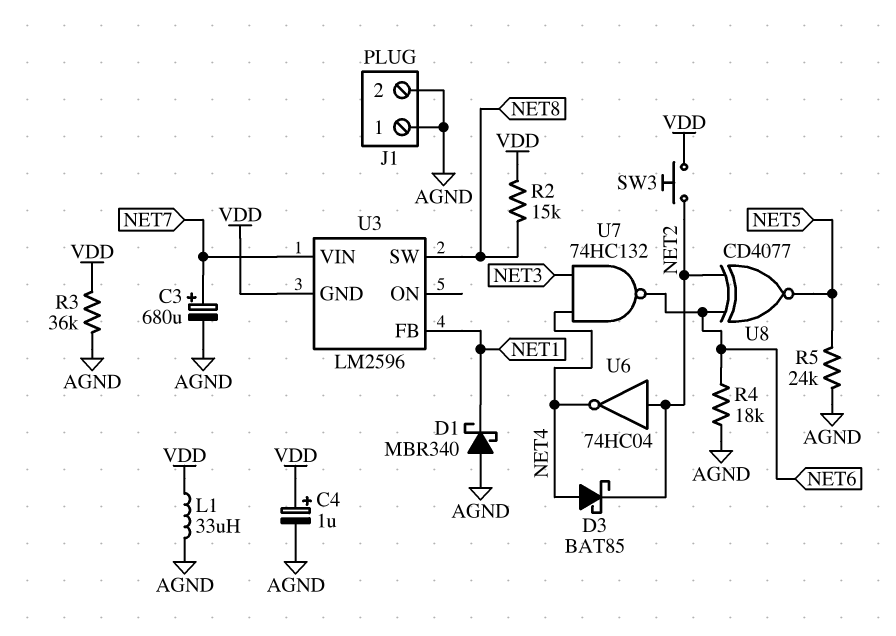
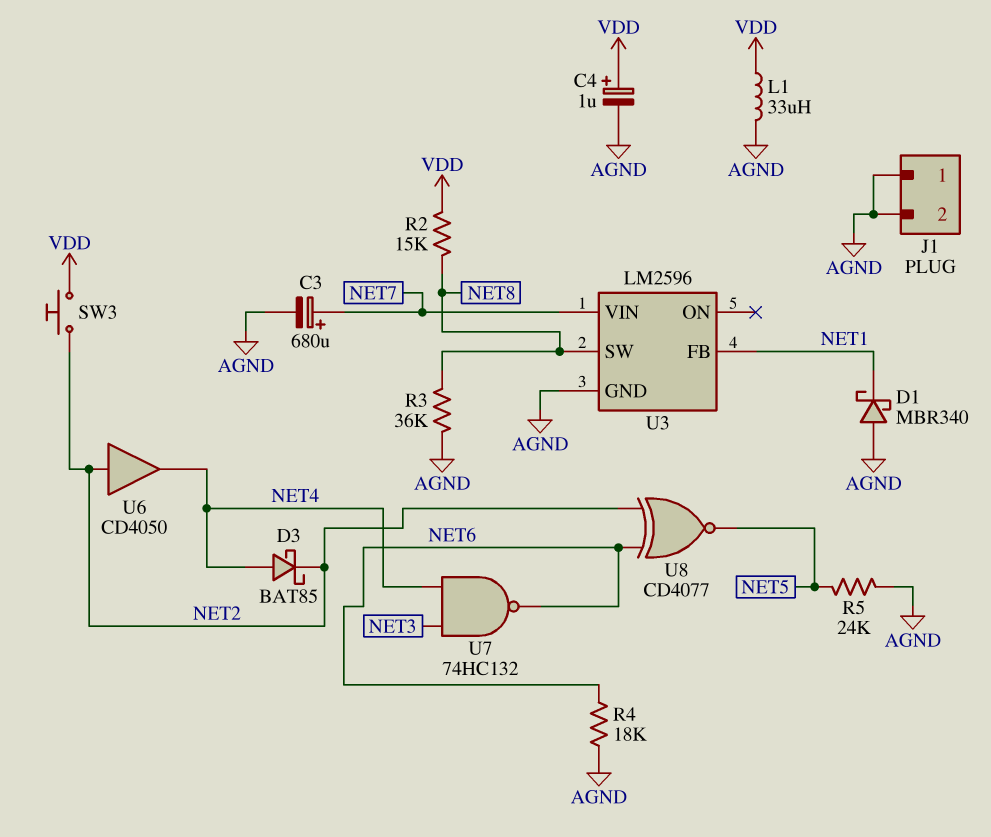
R3: 36k (AGND, VDD) -> 36k (AGND, NET8)
U3 pin GND: VDD -> AGND
U6: NOT 74HC04 (in NET2, out NET4) -> buffer CD4050 (in NET2, out NET4)

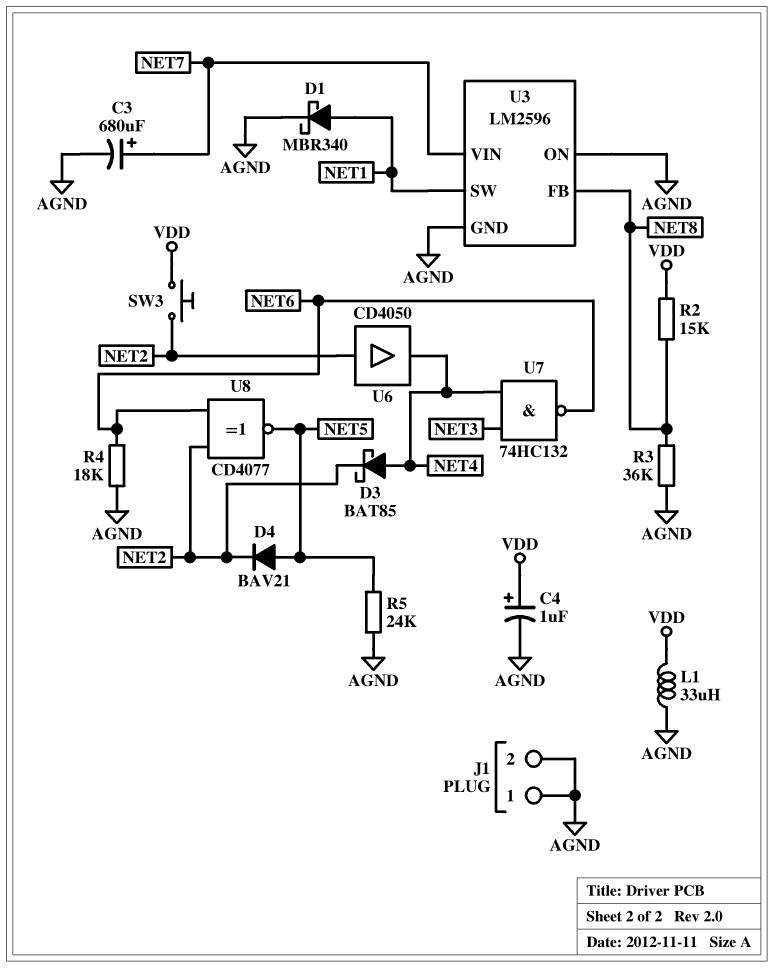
D1: schottky MBR340 (A AGND, K NET1) -> schottky MBR340 (A NET1, K AGND)
D4: none -> diode BAV21 (A NET5, K NET2)
U3 pin FB: NET1 -> NET8
U3 pin ON: none -> AGND
U3 pin SW: NET8 -> NET1

